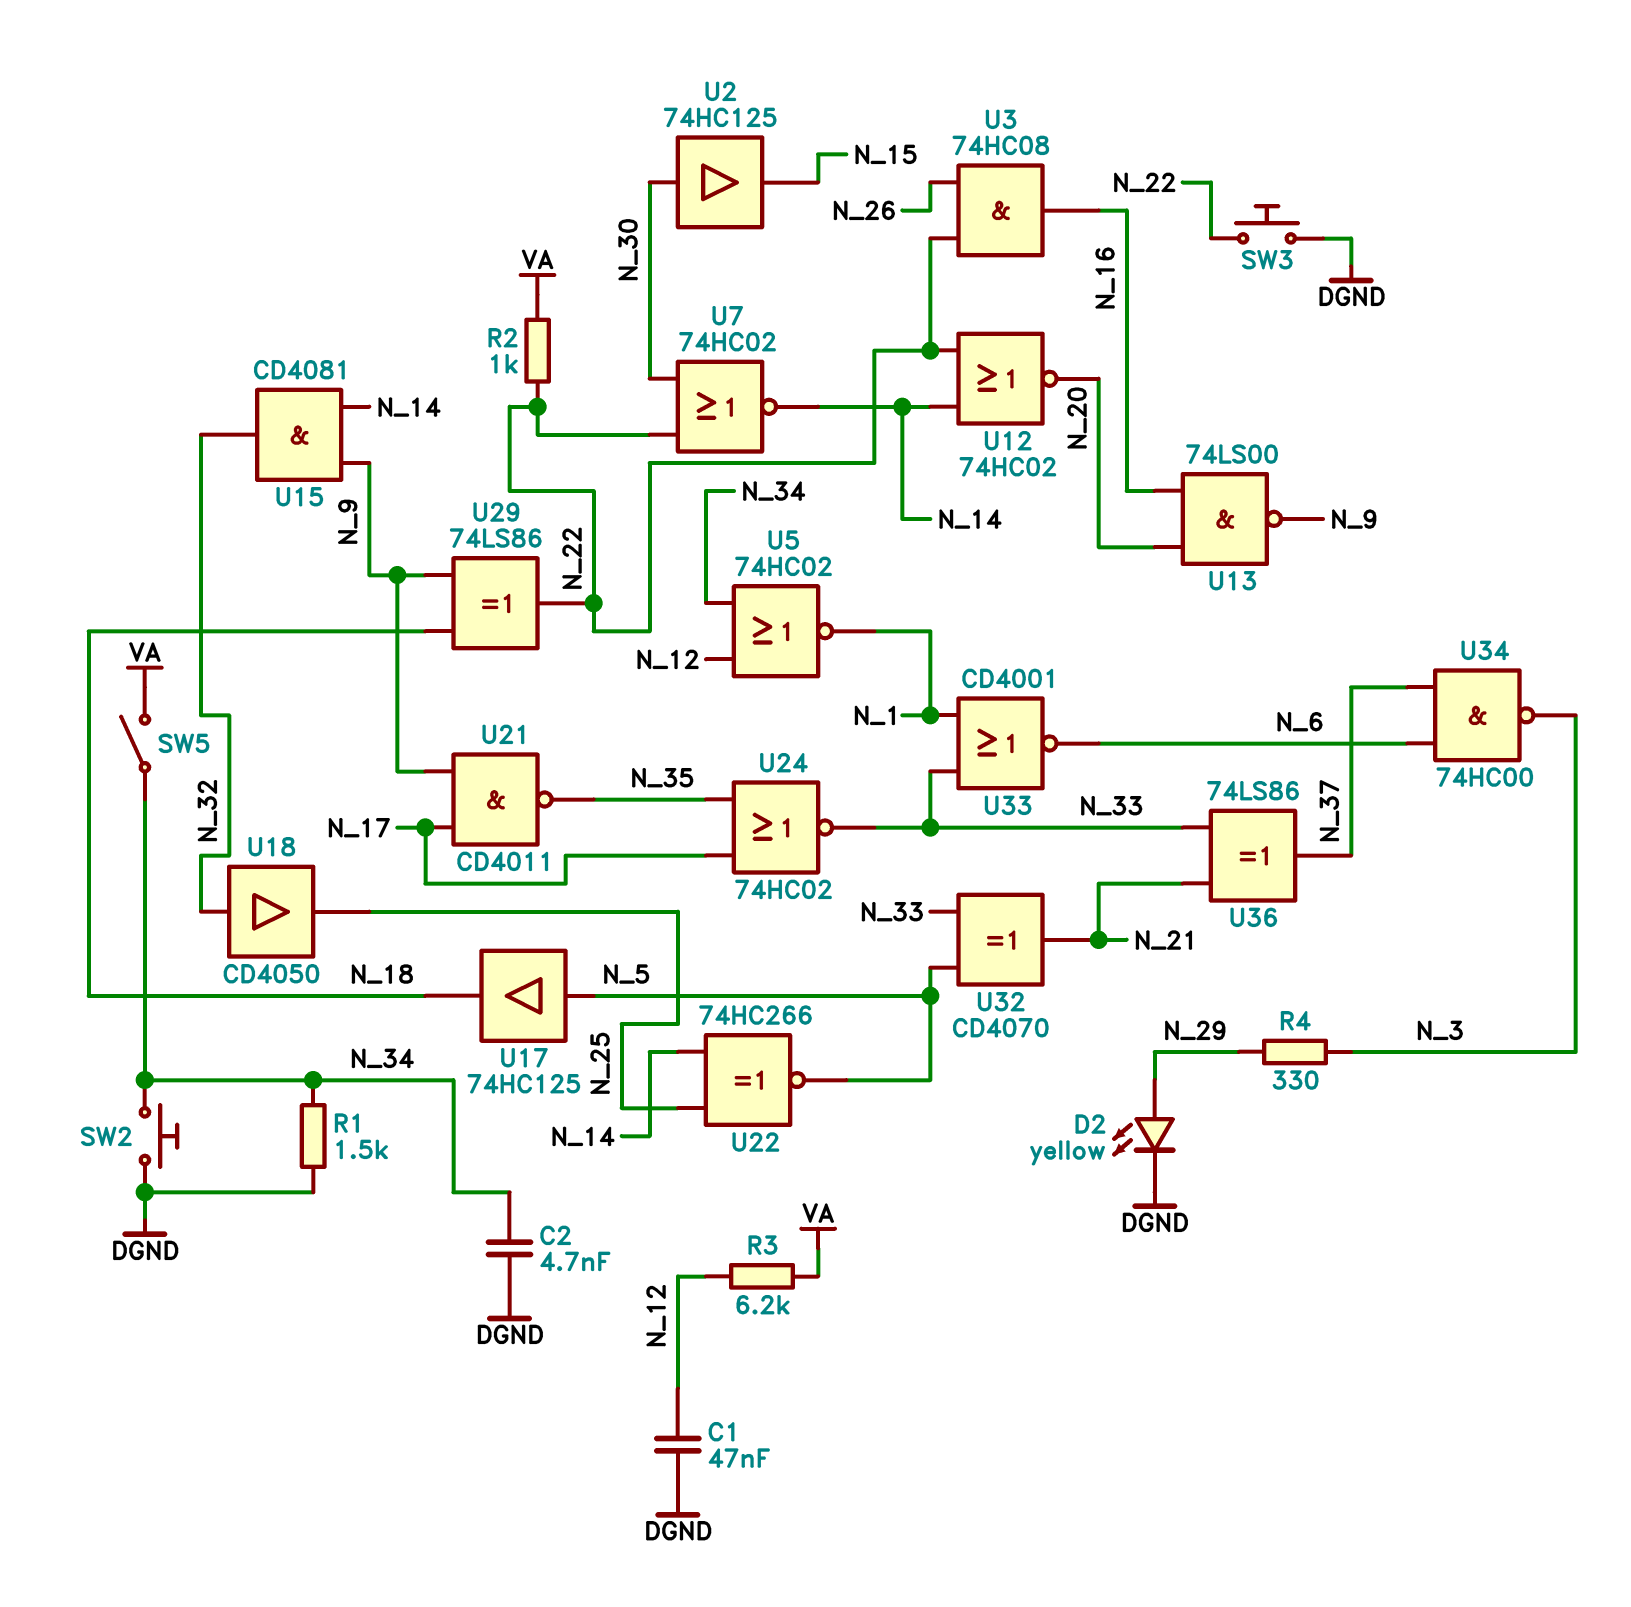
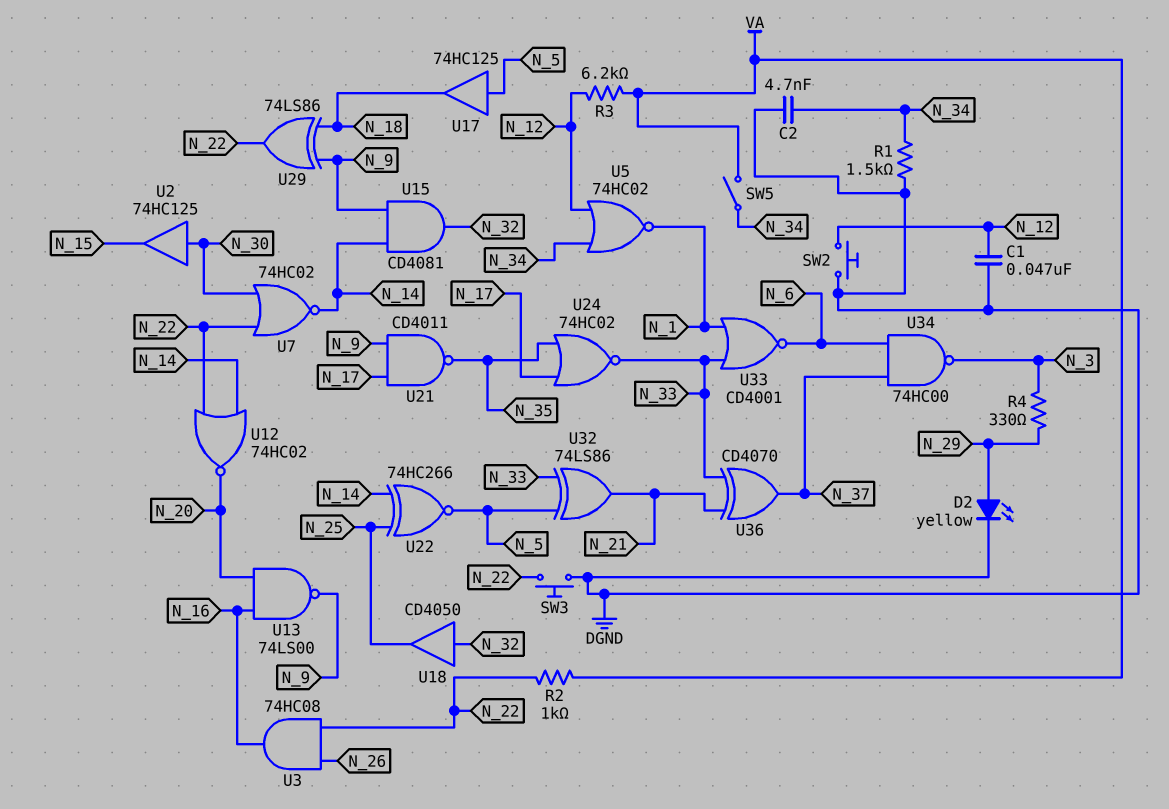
SW2: button (DGND, N_34) -> button (DGND, N_12)
U32: XOR CD4070 (in N_5, in N_33, out N_21) -> XOR 74LS86 (in N_5, in N_33, out N_21)
U36: XOR 74LS86 (in N_21, in N_33, out N_37) -> XOR CD4070 (in N_21, in N_33, out N_37)

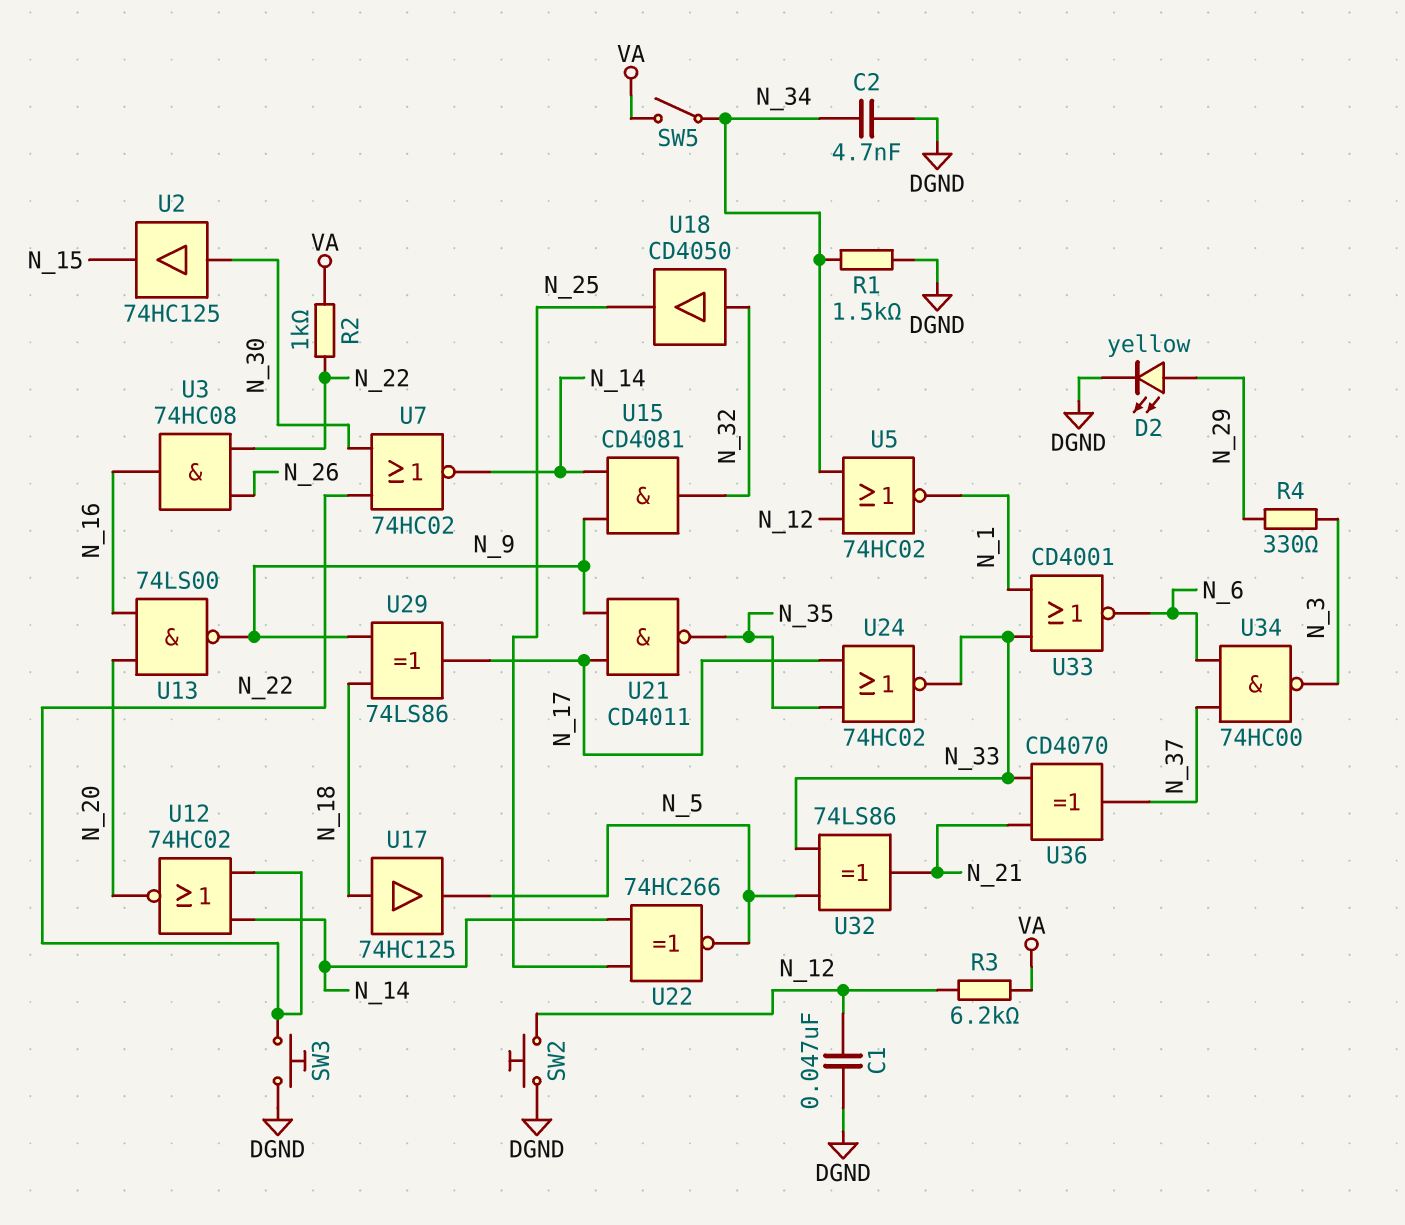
U17: buffer 74HC125 (in N_5, out N_18) -> buffer 74HC125 (in N_18, out N_5)
U29: XOR 74LS86 (in N_9, in N_18, out N_22) -> XOR 74LS86 (in N_9, in N_18, out N_17)

